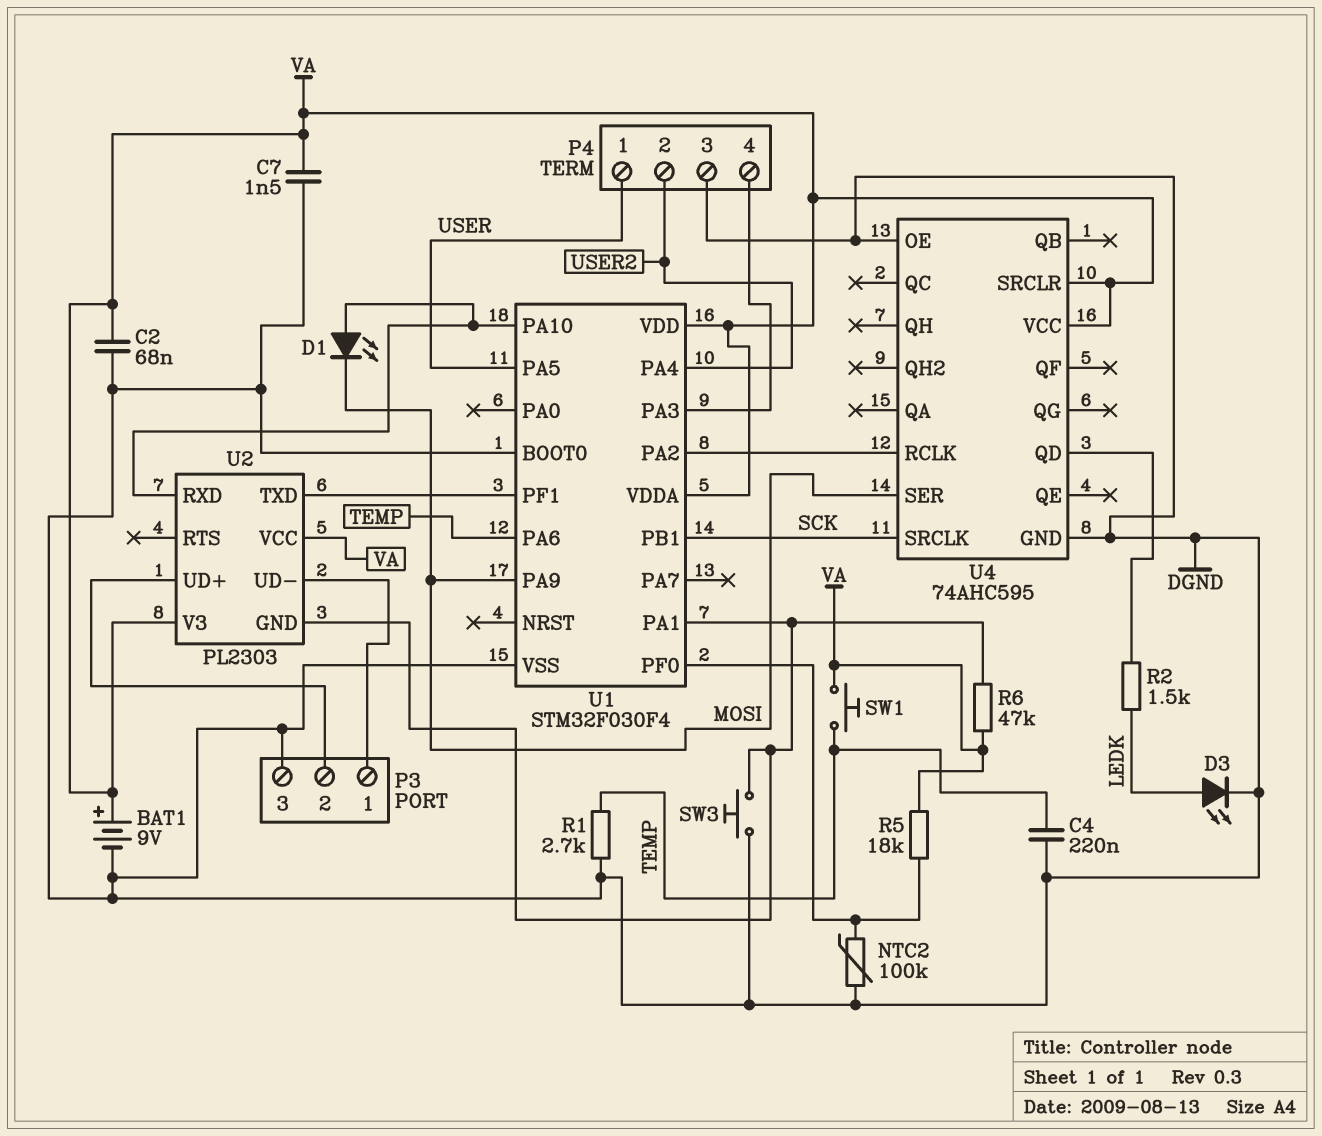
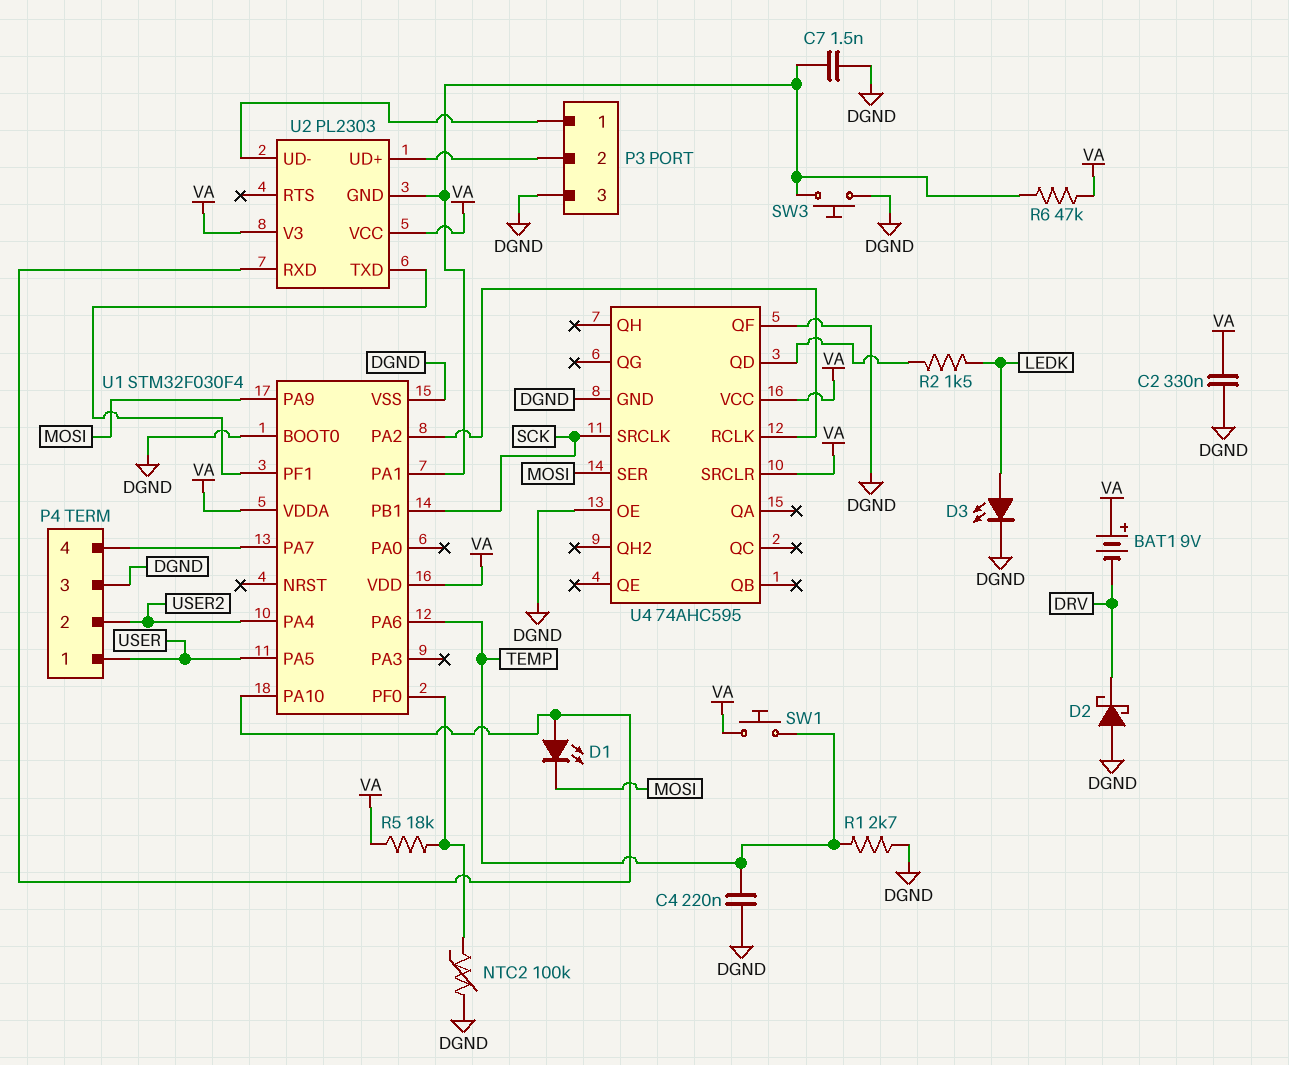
BAT1: 9V (plus VA, minus DGND) -> 9V (plus VA, minus DRV)
C2: 68nF (DGND, VA) -> 330nF (DGND, VA)
C7: 1.5nF (DGND, VA) -> 1.5nF (DGND, U1/PA1)
D2: none -> schottky (A DGND, K DRV)
U1 pin PA3: P4/4 -> none
U1 pin PA7: none -> P4/4
U4 pin QF: none -> DGND

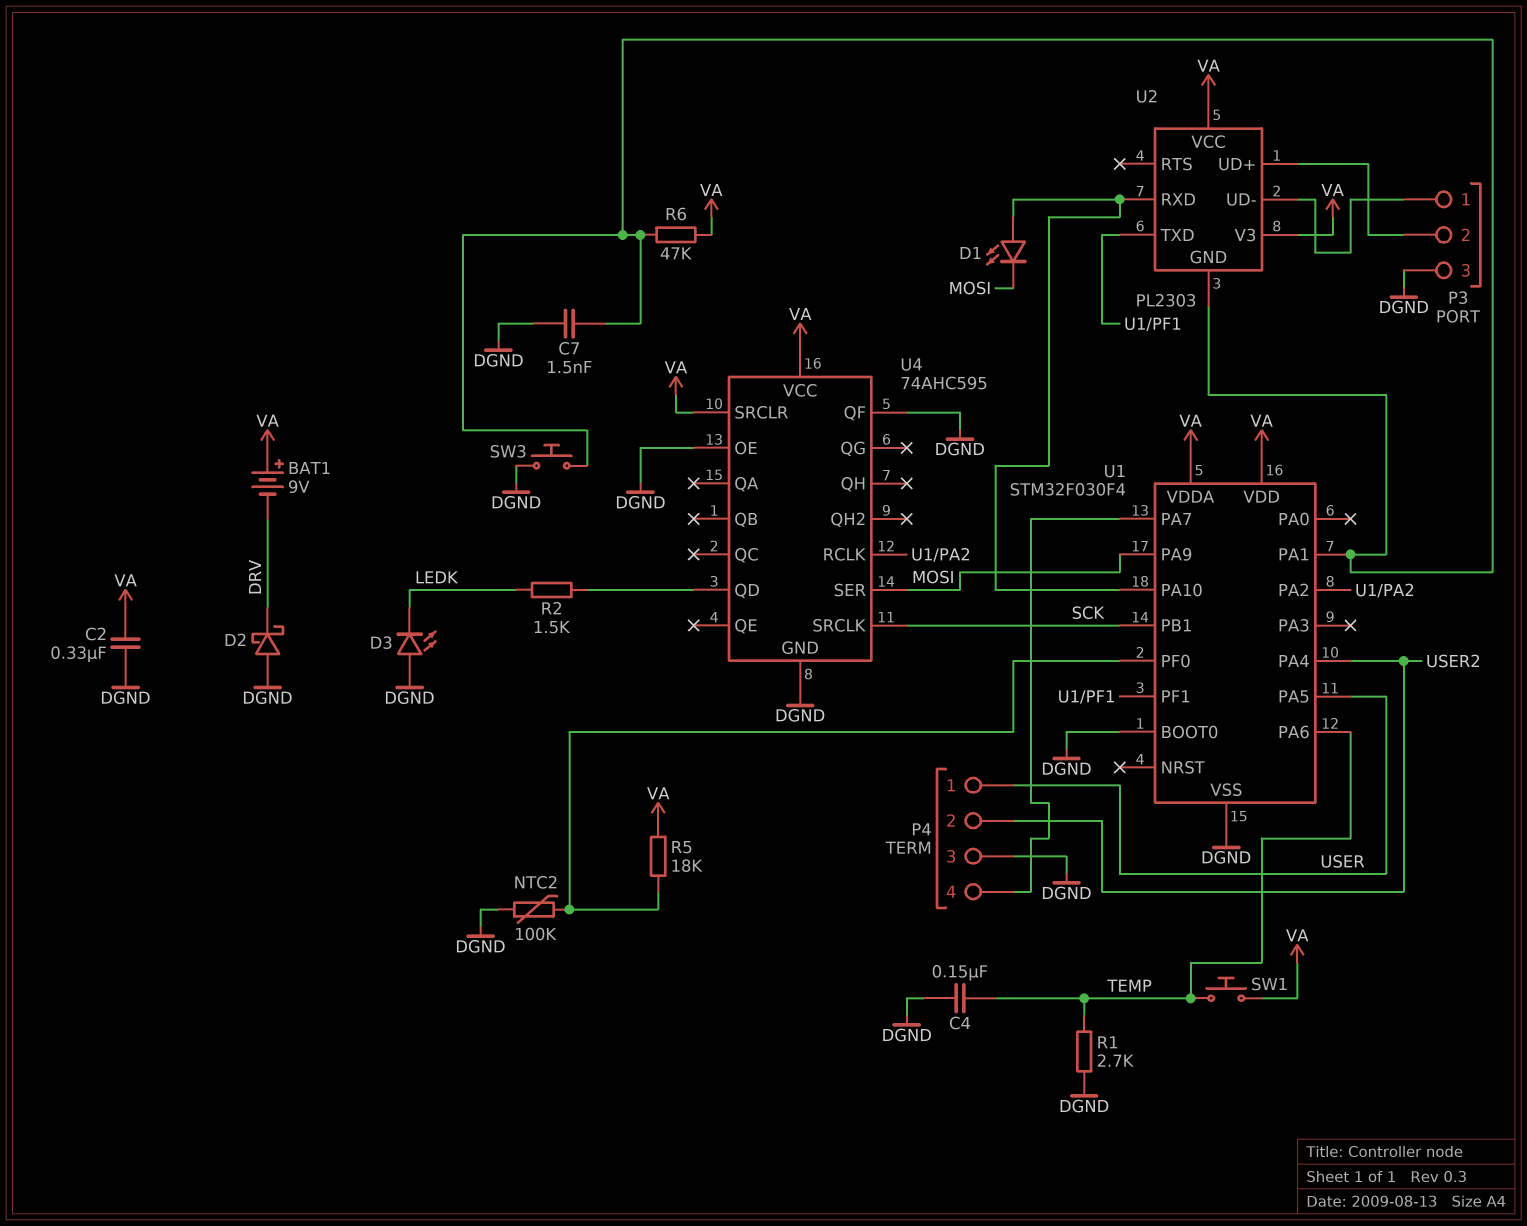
C4: 220nF (DGND, TEMP) -> 150nF (DGND, TEMP)
D3: LED (A LEDK, K DGND) -> LED (A DGND, K LEDK)

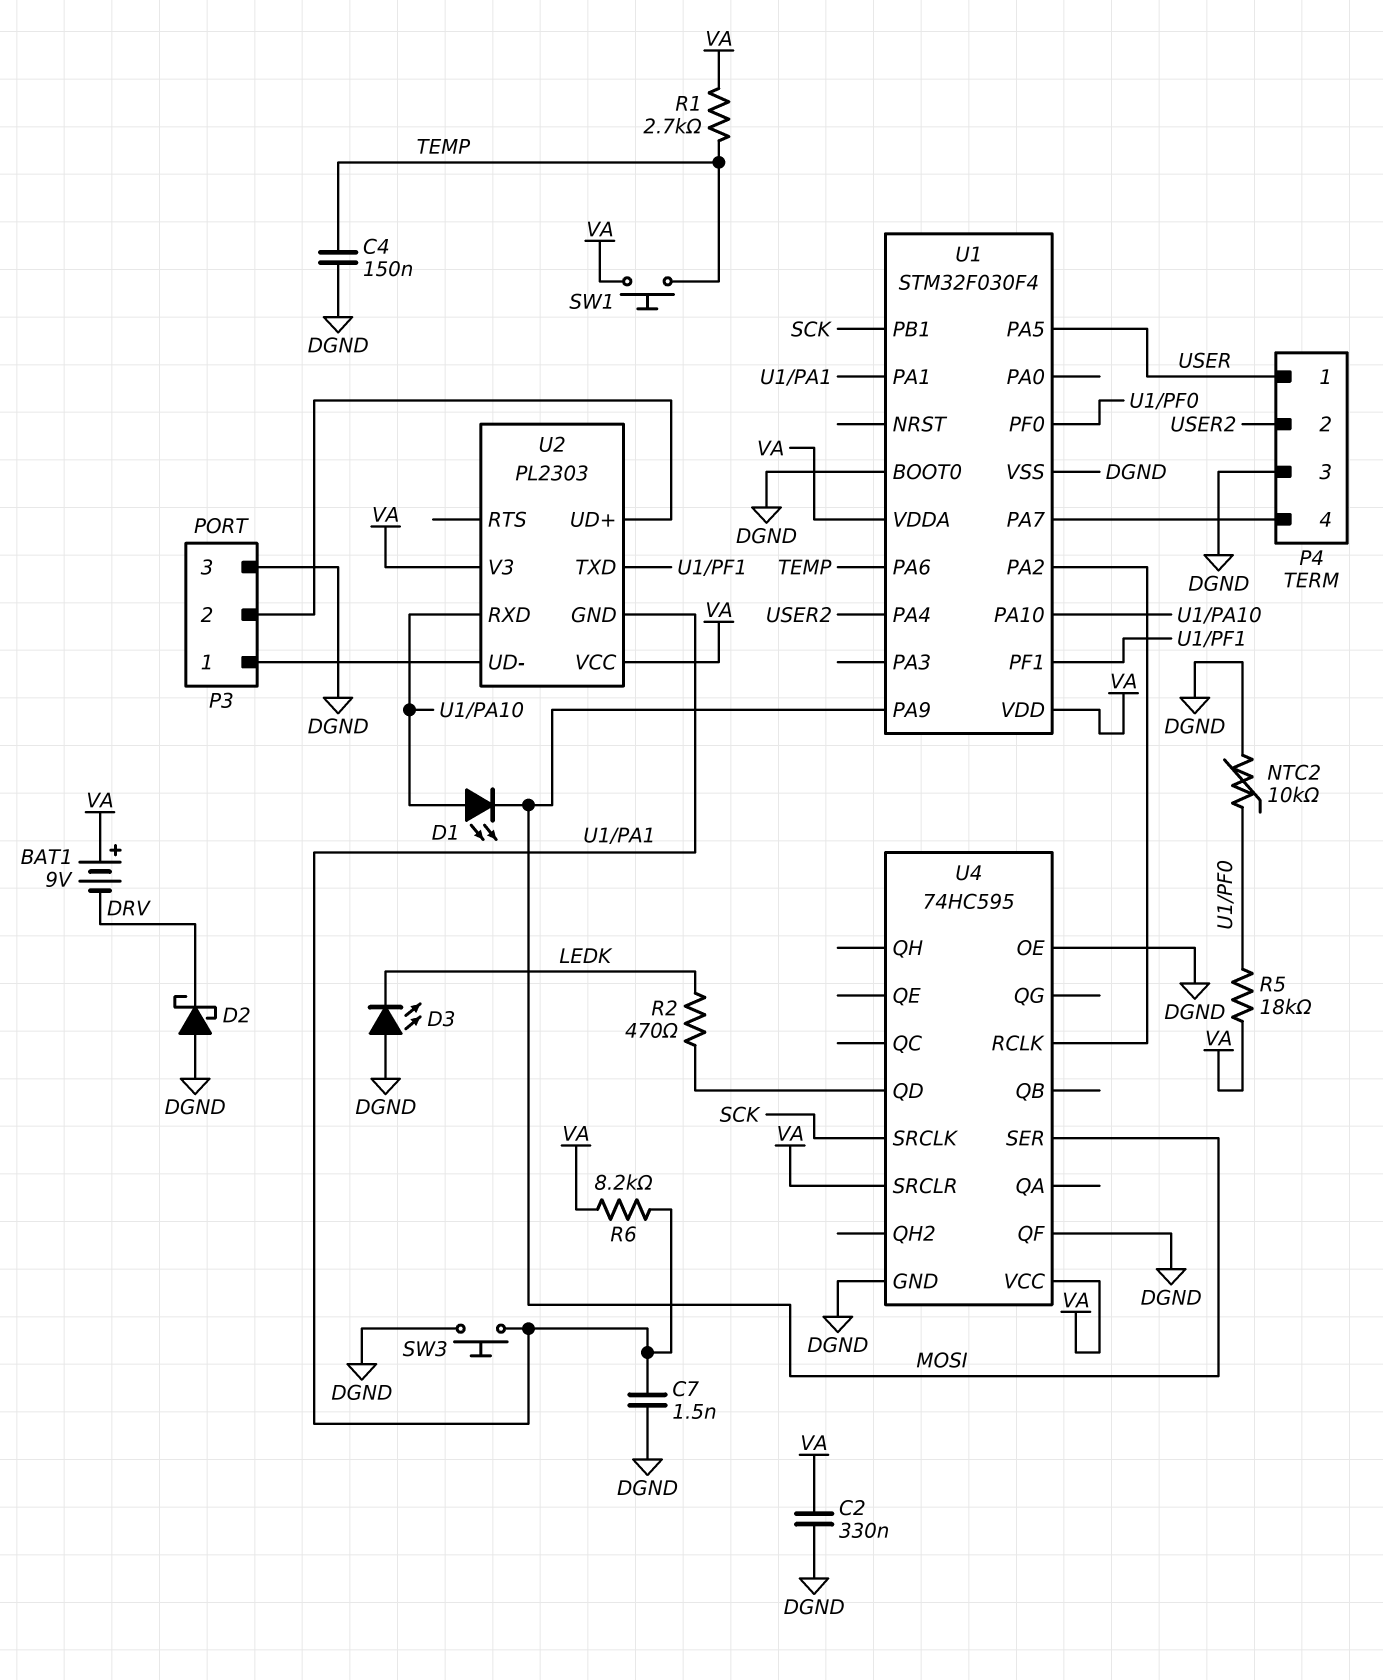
NTC2: 100k (DGND, U1/PF0) -> 10k (DGND, U1/PF0)
R1: 2.7k (DGND, TEMP) -> 2.7k (TEMP, VA)
R2: 1.5k (LEDK, U4/QD) -> 470 (LEDK, U4/QD)
R6: 47k (U1/PA1, VA) -> 8.2k (U1/PA1, VA)
U4: 74AHC595 -> 74HC595

